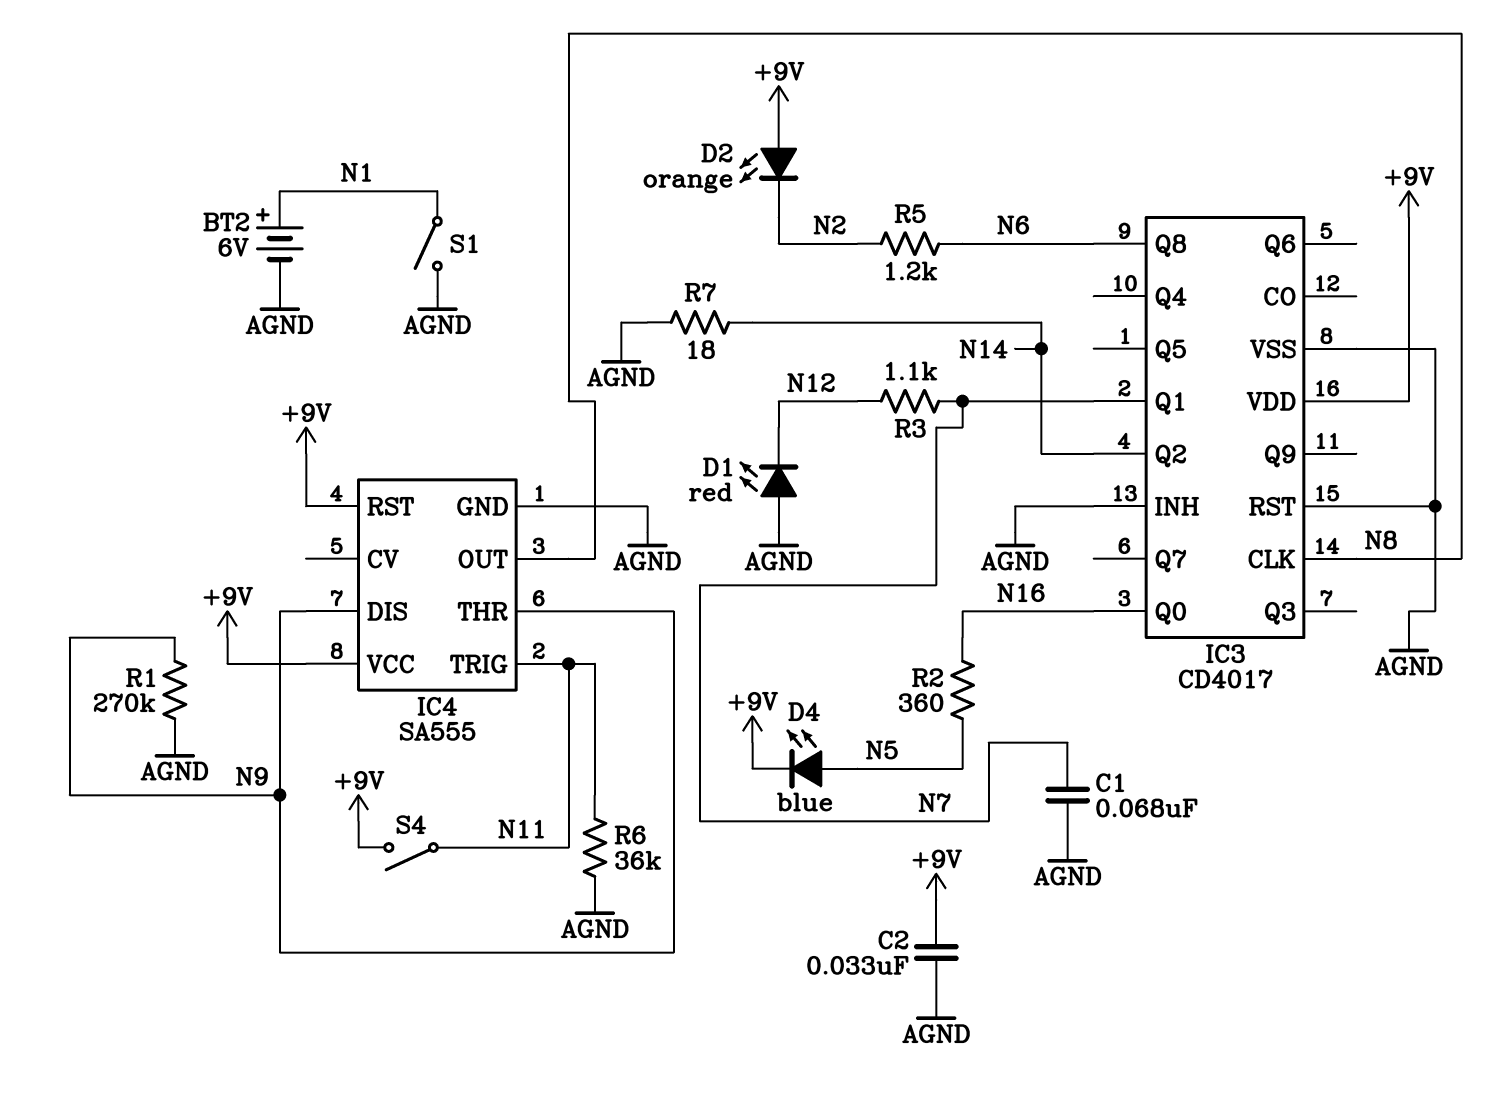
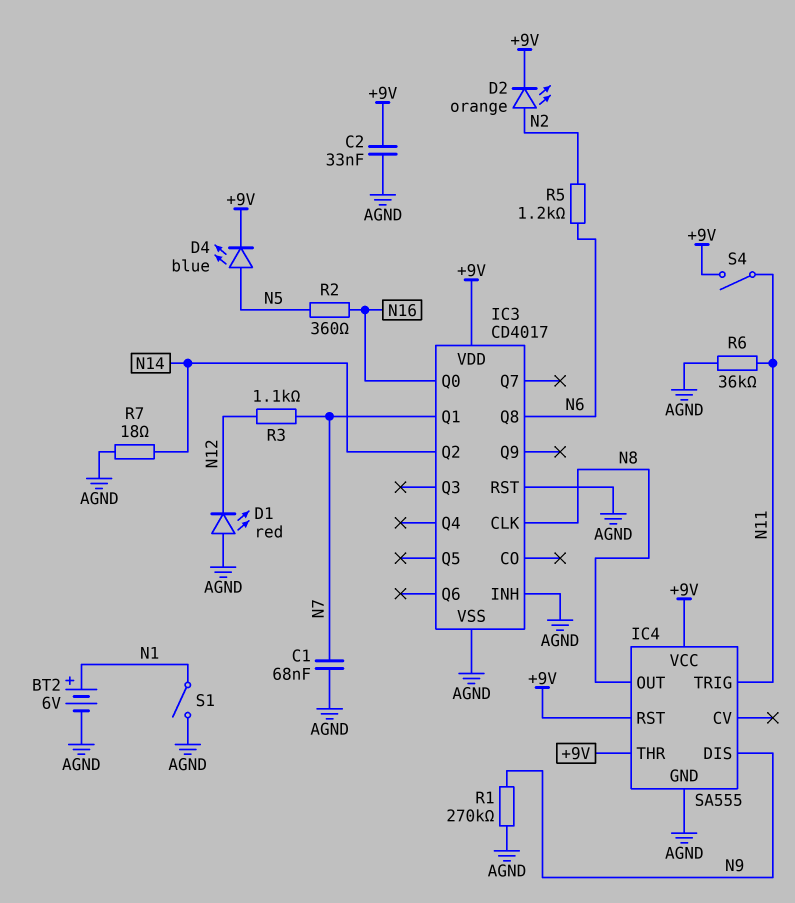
D2: LED orange (A +9V, K N2) -> LED orange (A N2, K +9V)
IC4 pin THR: N9 -> +9V

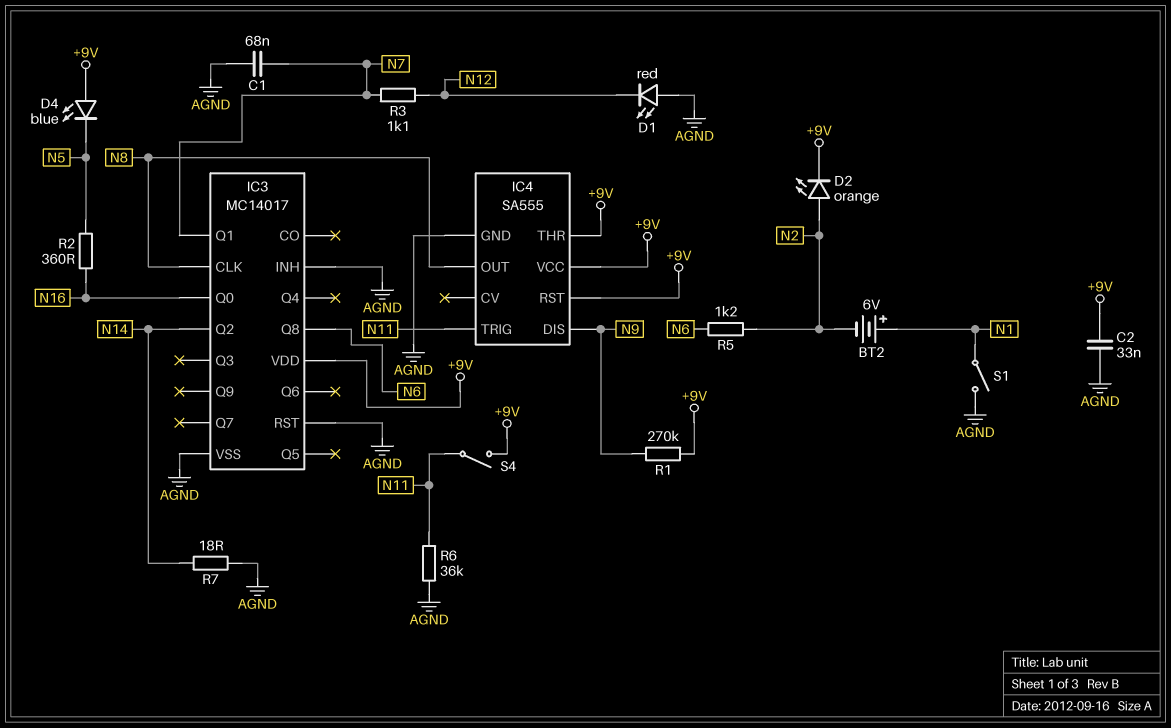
BT2: 6V (plus N1, minus AGND) -> 6V (plus N1, minus N2)
D4: LED blue (A N5, K +9V) -> LED blue (A +9V, K N5)
IC3: CD4017 -> MC14017
R1: 270k (AGND, N9) -> 270k (+9V, N9)

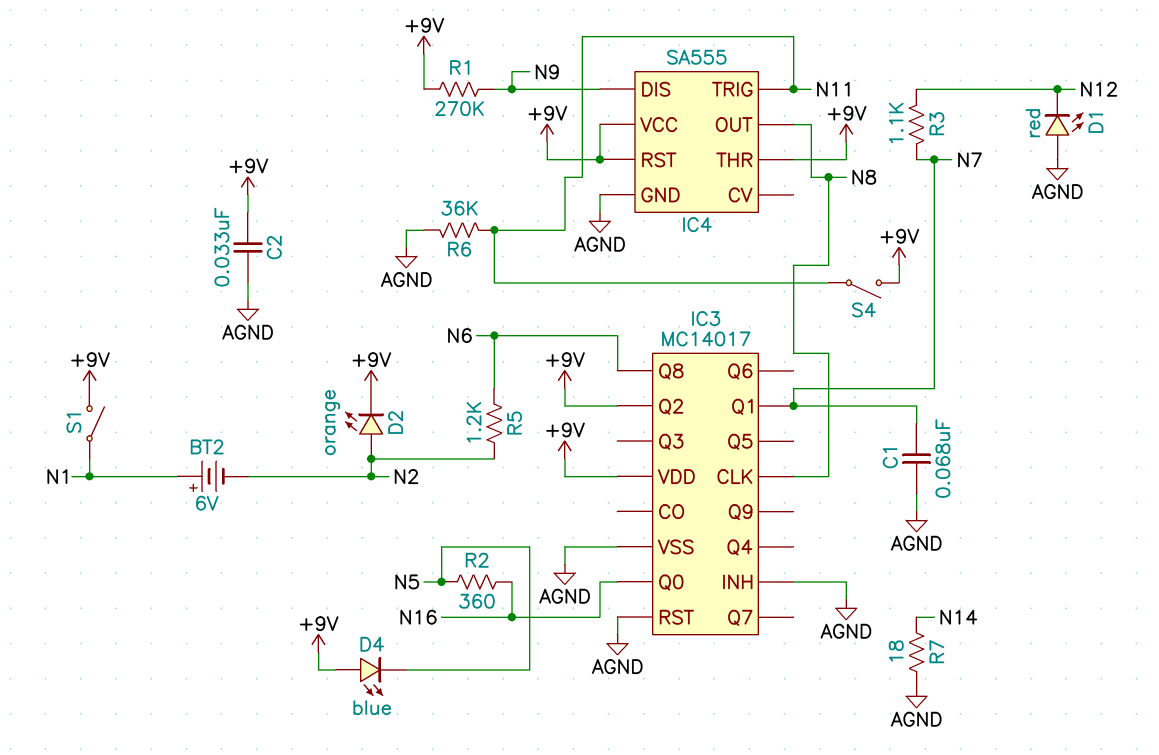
IC3 pin Q2: N14 -> +9V
S1: switch (AGND, N1) -> switch (+9V, N1)

